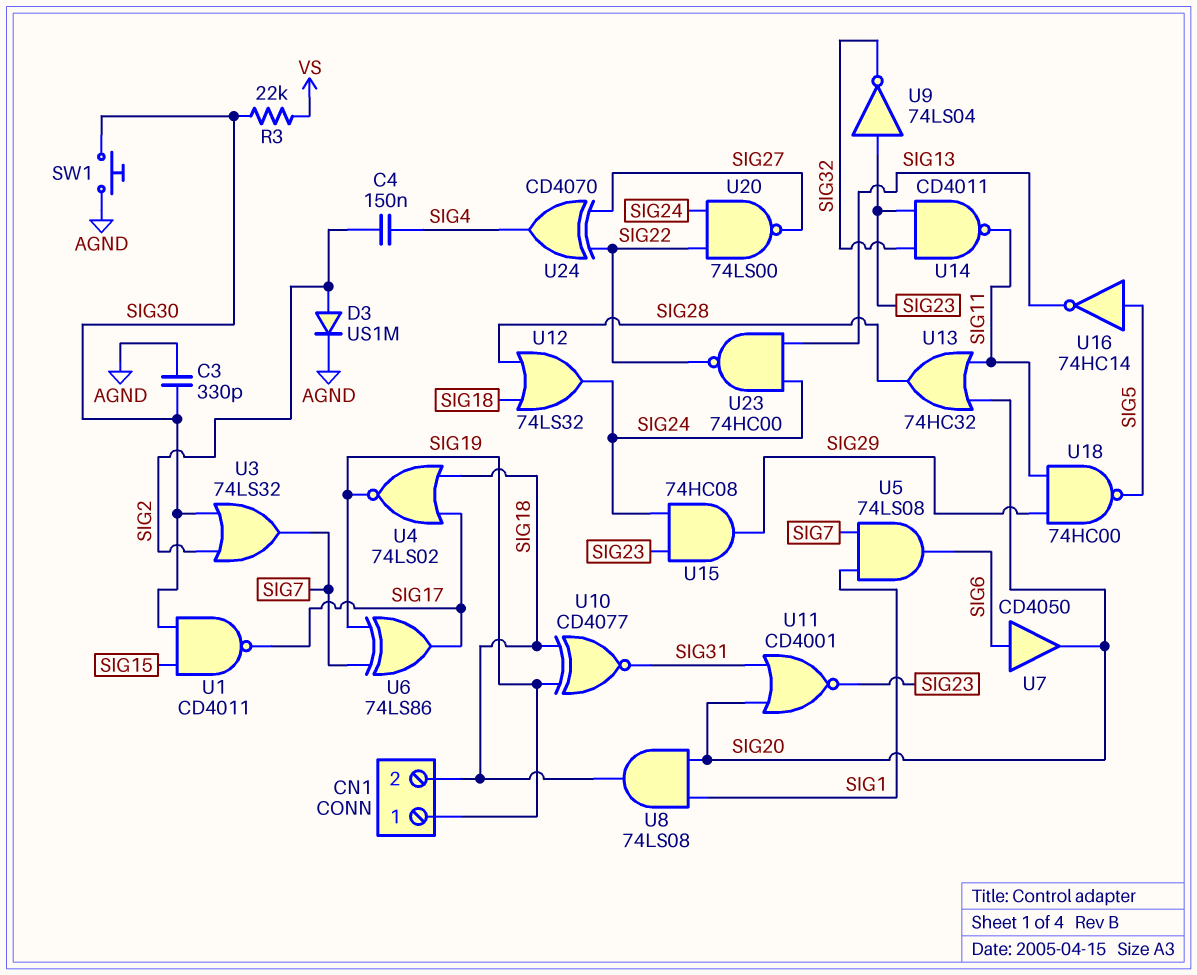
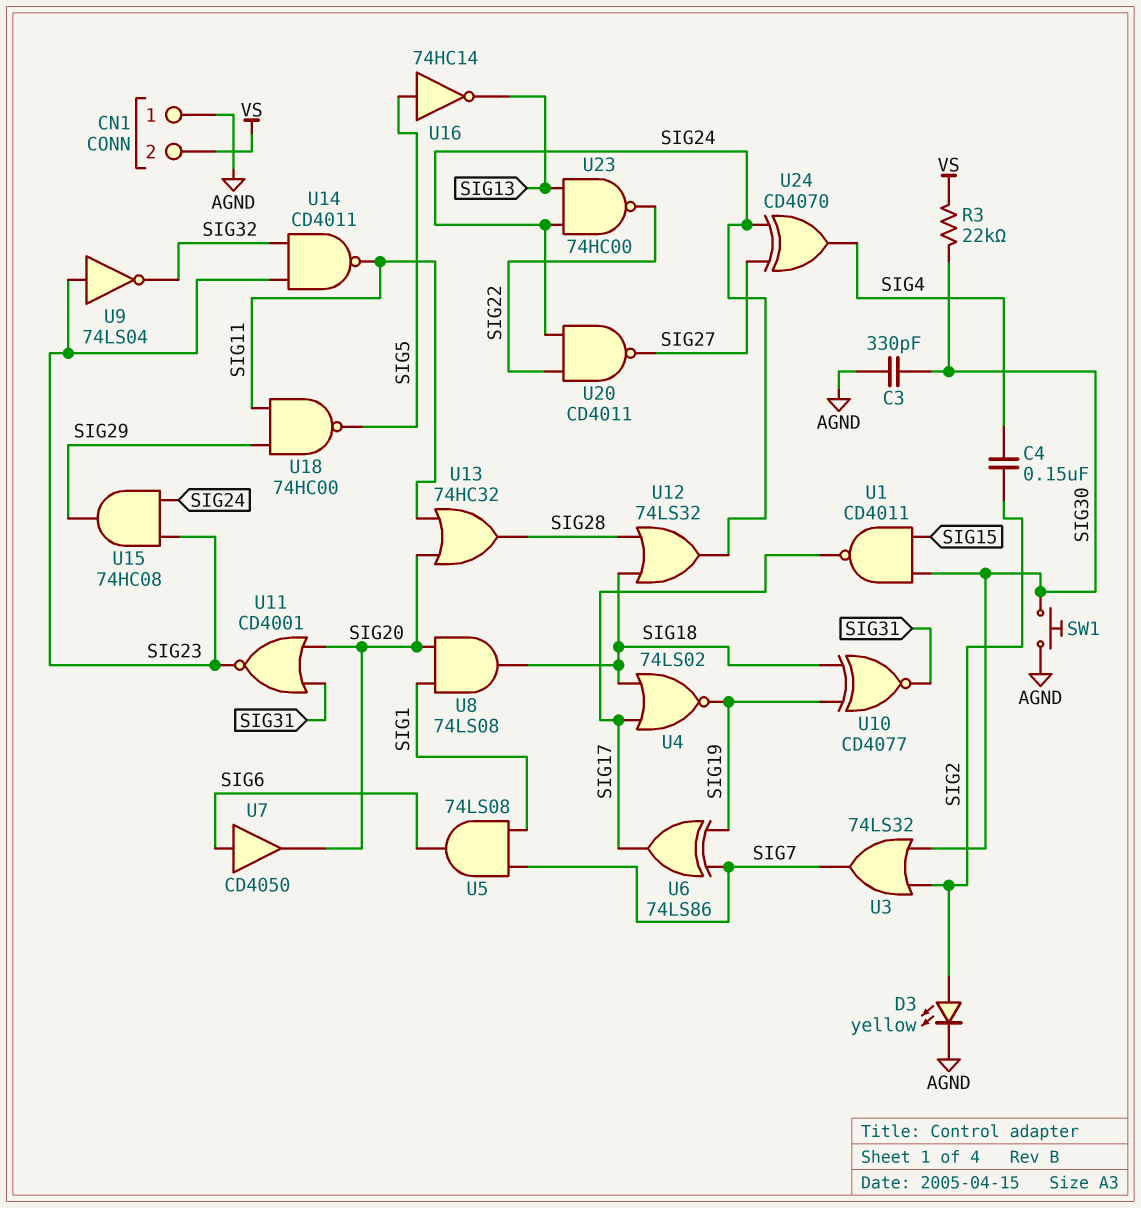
CN1 pin 1: SIG19 -> AGND
CN1 pin 2: SIG18 -> VS
D3: diode US1M (A SIG2, K AGND) -> LED yellow (A SIG2, K AGND)
U20: NAND 74LS00 (in SIG22, in SIG24, out SIG27) -> NAND CD4011 (in SIG22, in SIG24, out SIG27)
U24: XOR CD4070 (in SIG22, in SIG27, out SIG4) -> XOR CD4070 (in SIG24, in SIG27, out SIG4)

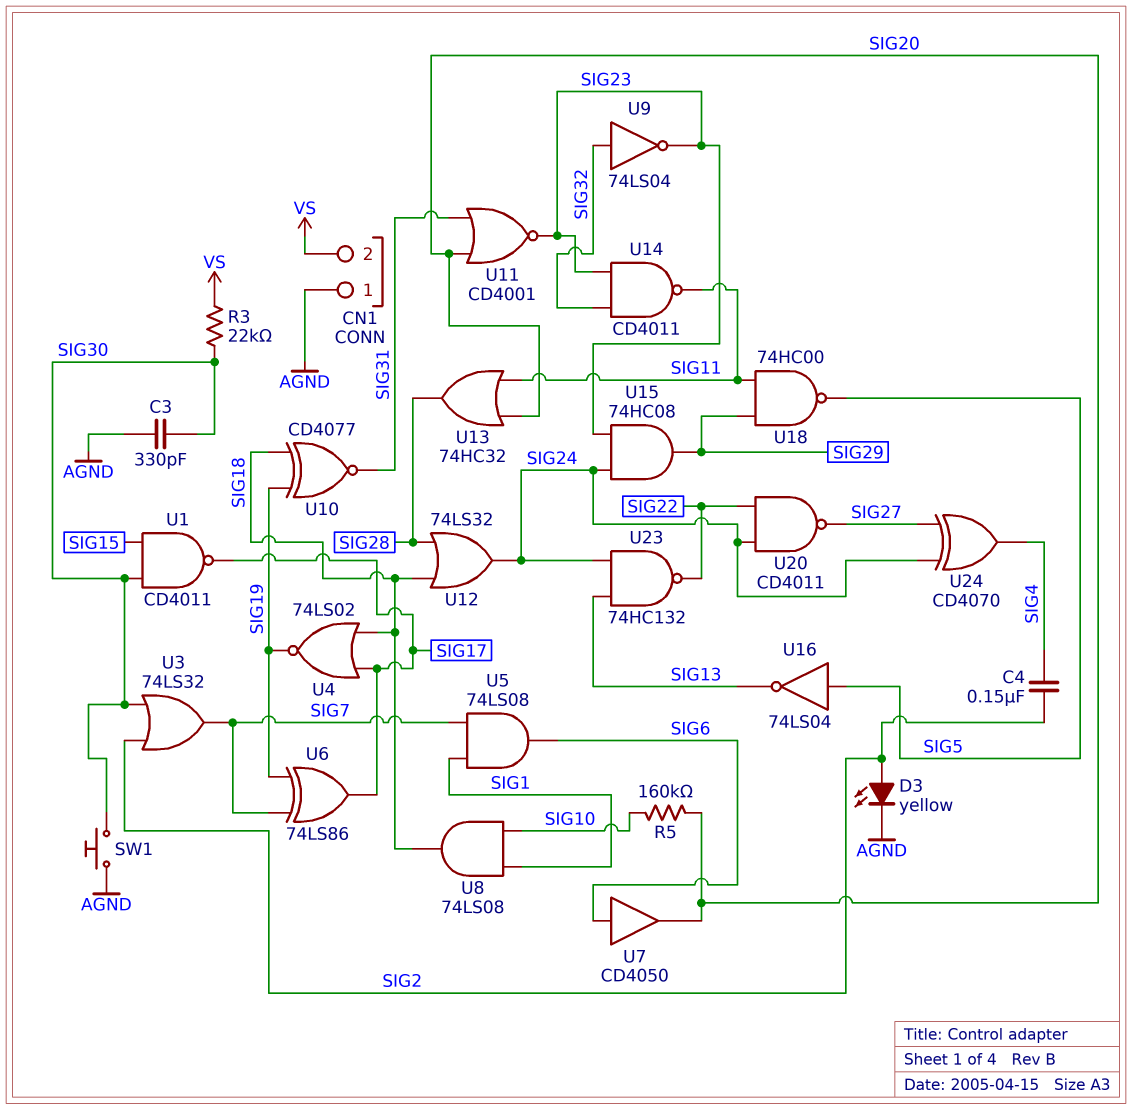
R5: none -> 160k (SIG10, SIG20)
U8: AND 74LS08 (in SIG1, in SIG20, out SIG18) -> AND 74LS08 (in SIG1, in SIG10, out SIG18)
U9: NOT 74LS04 (in SIG23, out SIG32) -> NOT 74LS04 (in SIG32, out SIG23)
U16: NOT 74HC14 (in SIG5, out SIG13) -> NOT 74LS04 (in SIG5, out SIG13)
U23: NAND 74HC00 (in SIG13, in SIG24, out SIG22) -> NAND 74HC132 (in SIG13, in SIG24, out SIG22)

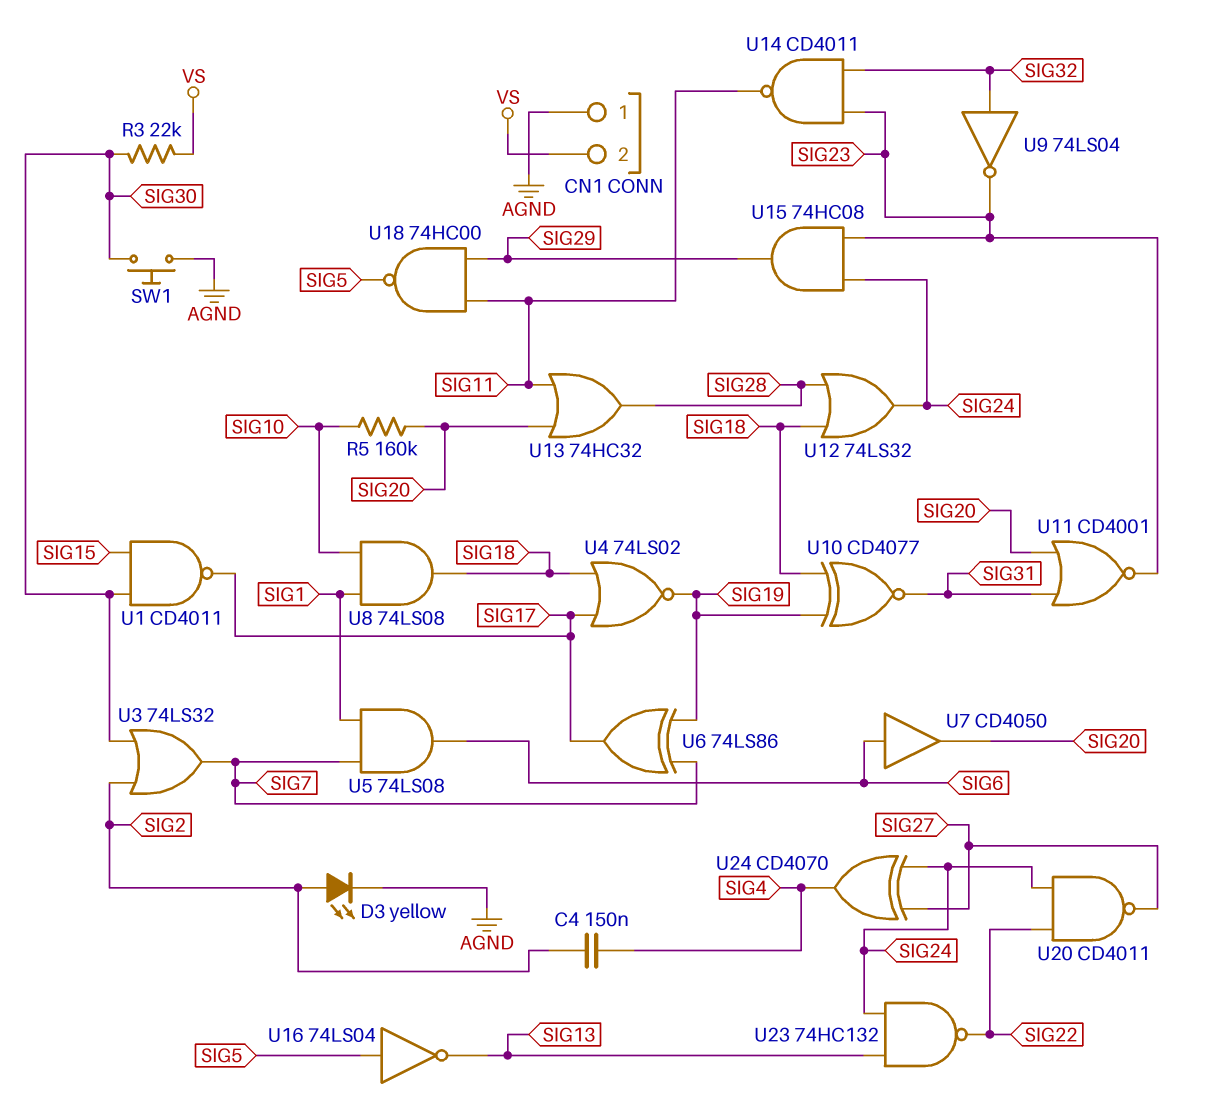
C3: 330pF (AGND, SIG30) -> none

